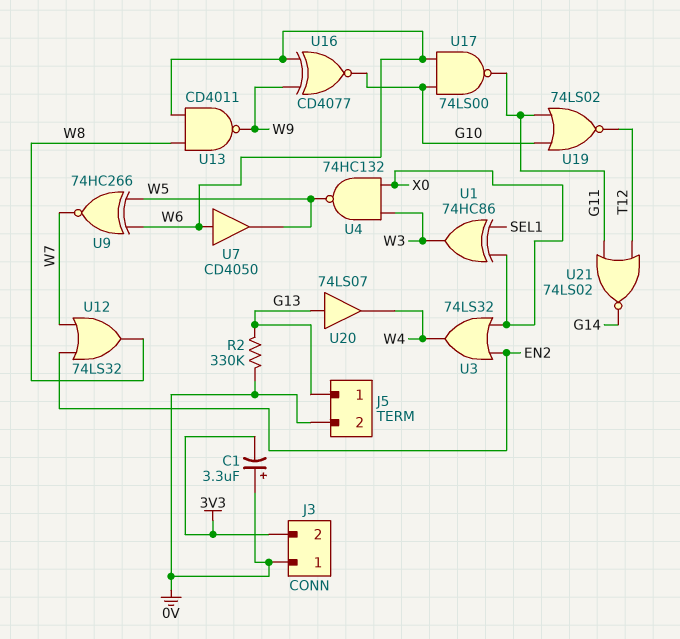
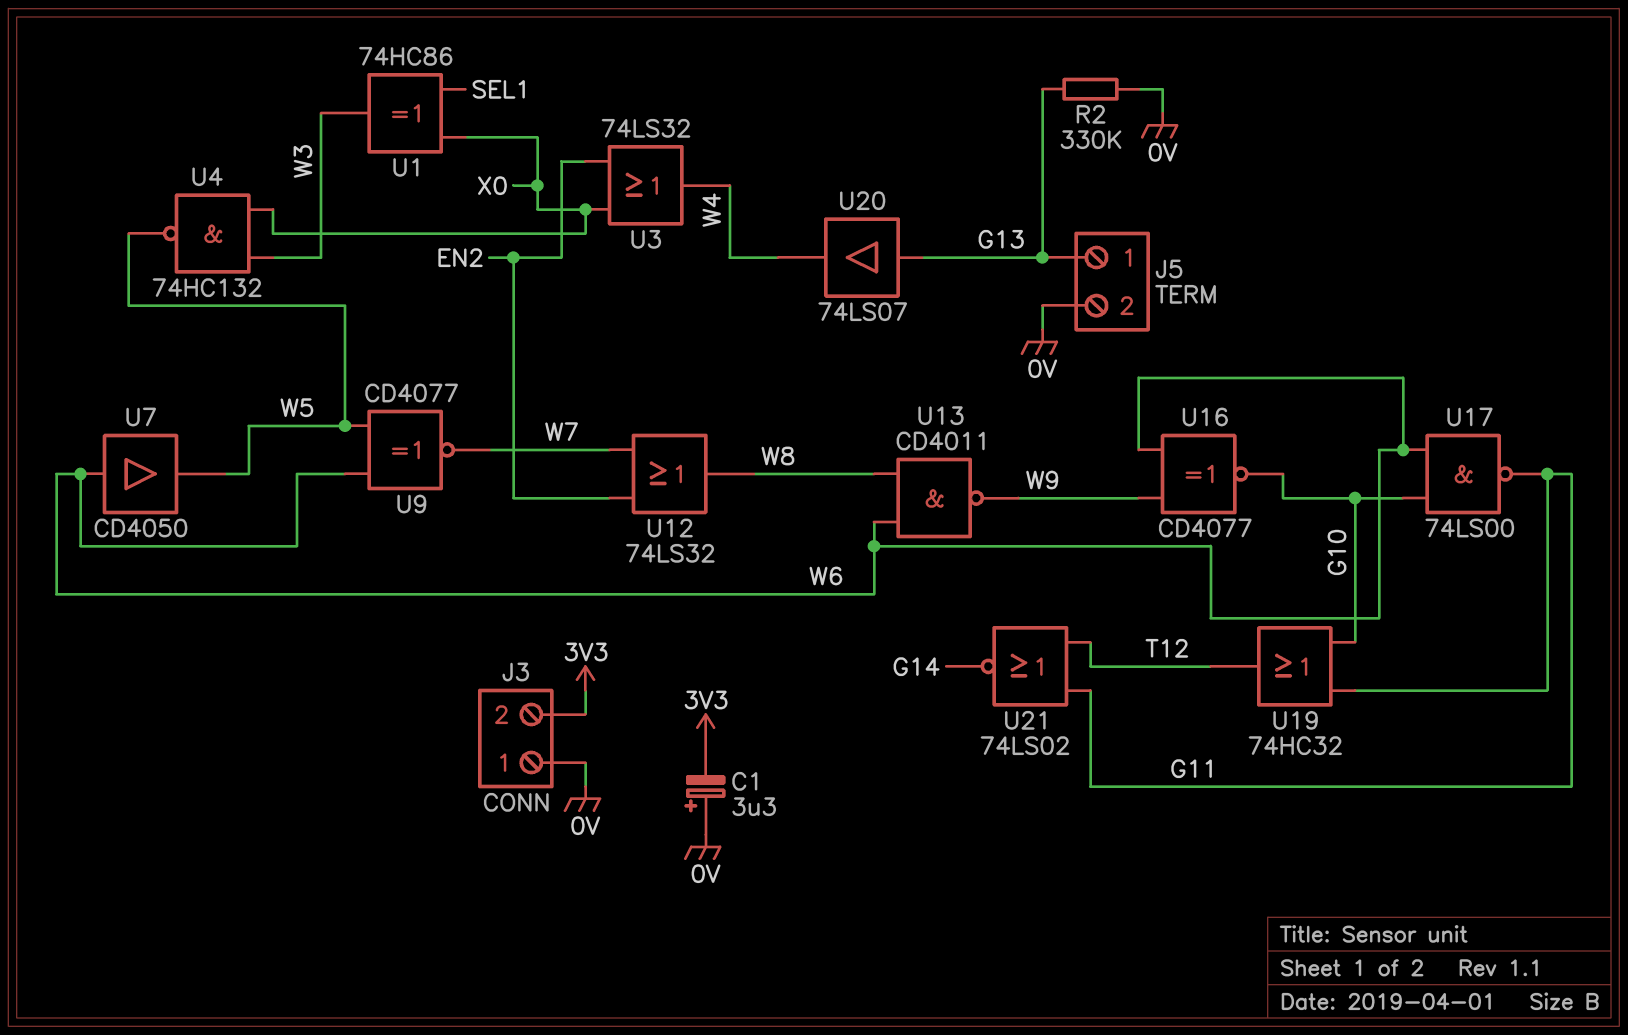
U9: XNOR 74HC266 (in W5, in W6, out W7) -> XNOR CD4077 (in W5, in W6, out W7)
U19: NOR 74LS02 (in G10, in G11, out T12) -> OR 74HC32 (in G10, in G11, out T12)

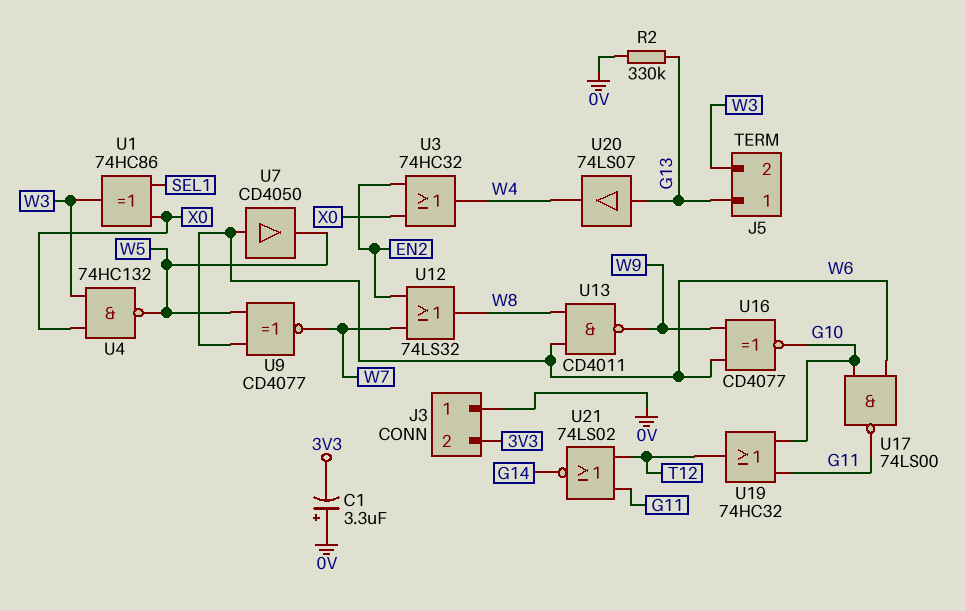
J5 pin 2: 0V -> W3
U3: OR 74LS32 (in EN2, in X0, out W4) -> OR 74HC32 (in EN2, in X0, out W4)

